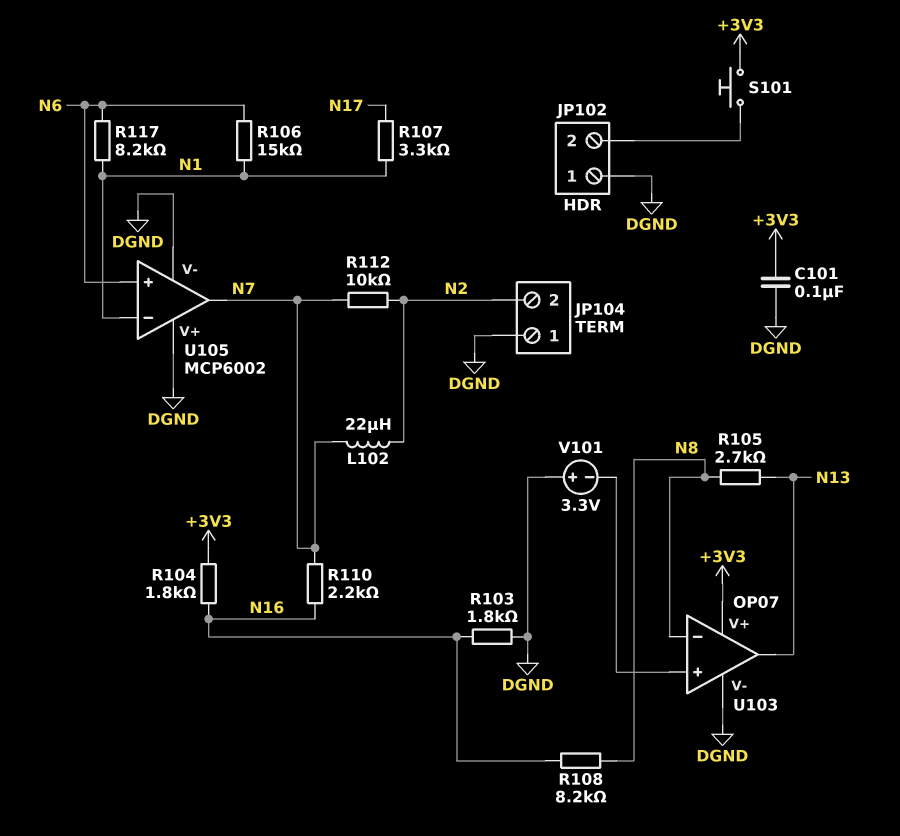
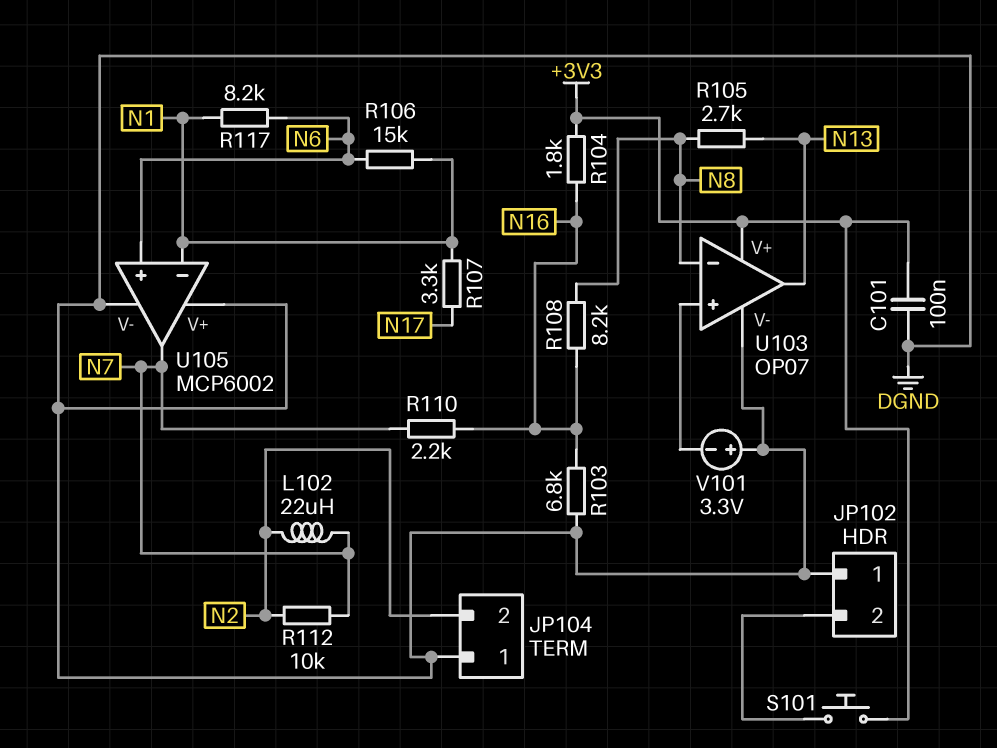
R103: 1.8k (DGND, N16) -> 6.8k (DGND, N16)

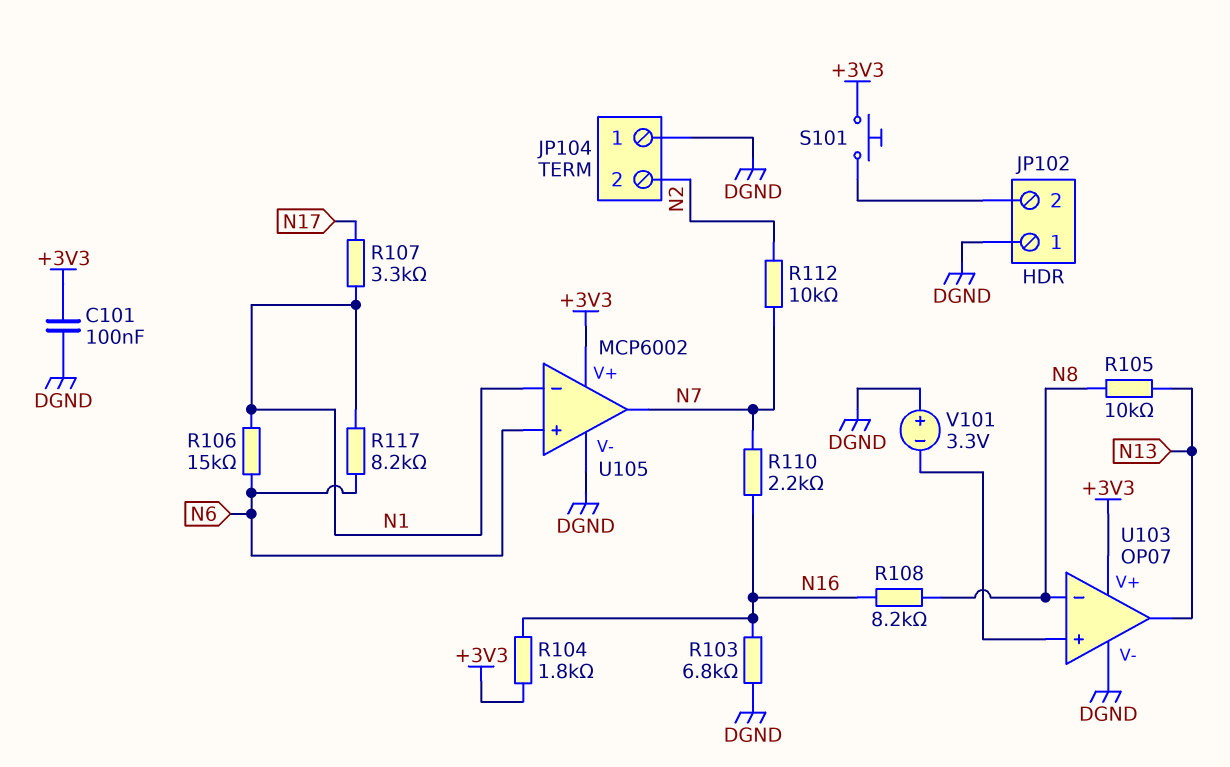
L102: 22uH (N2, N7) -> none
R105: 2.7k (N8, N13) -> 10k (N8, N13)
U105 pin V+: DGND -> +3V3

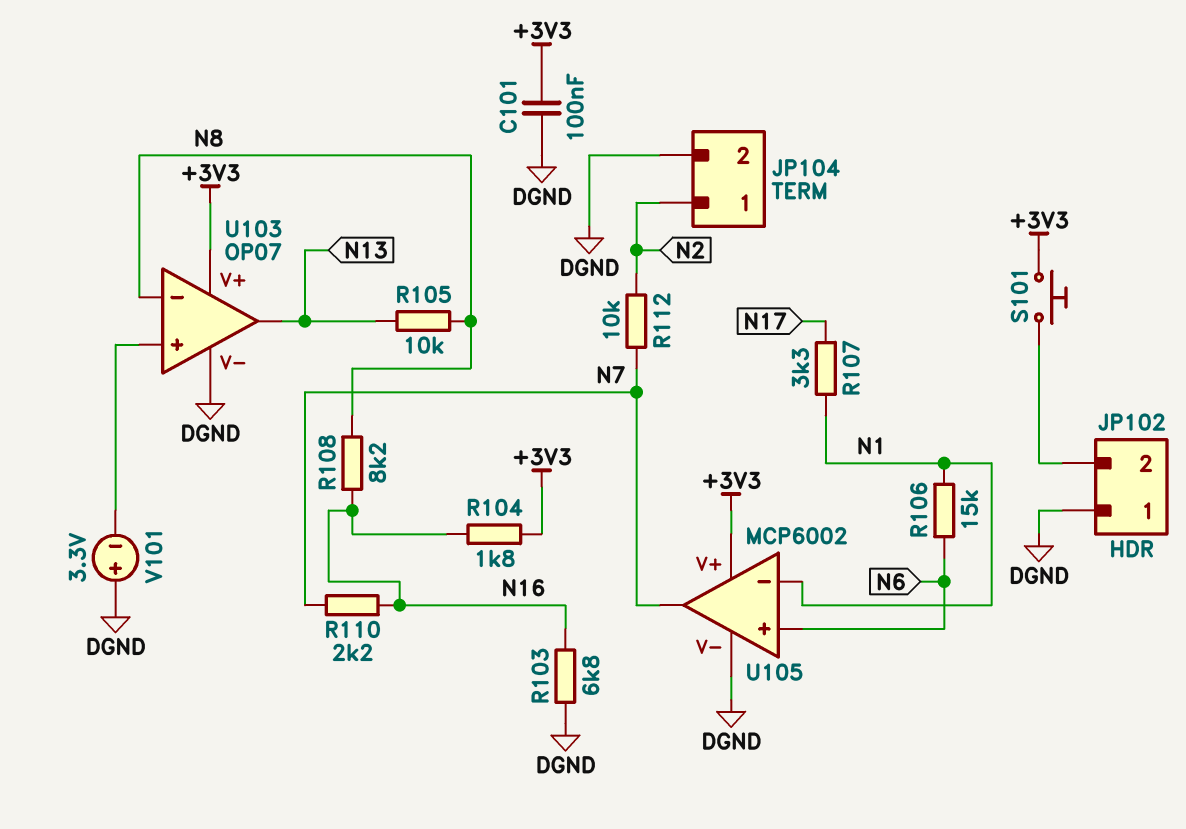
JP104 pin 1: DGND -> N2
JP104 pin 2: N2 -> DGND
R117: 8.2k (N1, N6) -> none

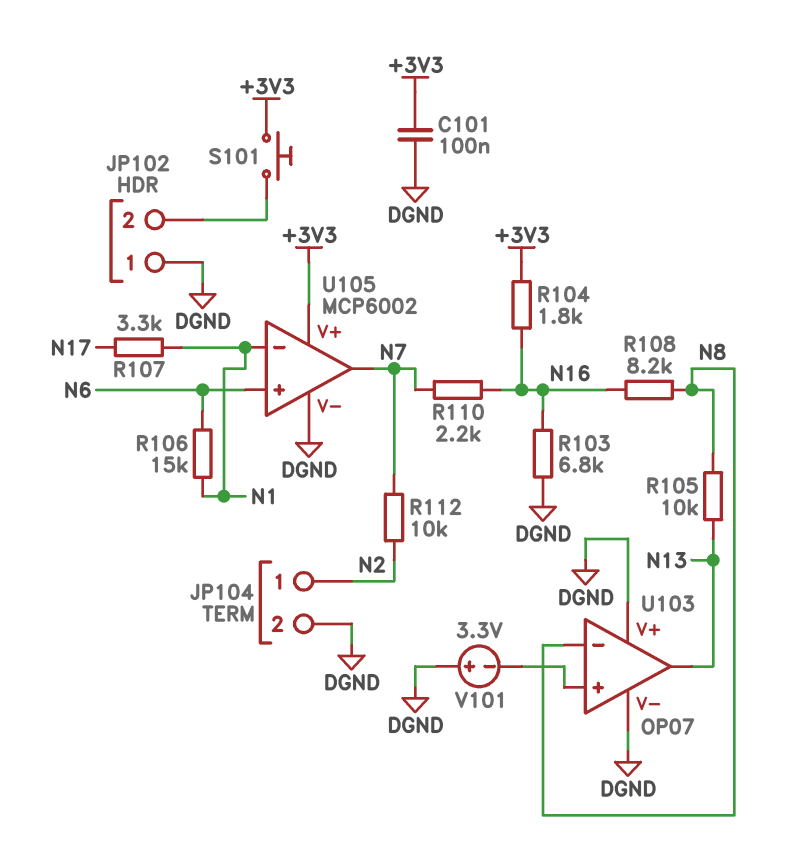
U103 pin V+: +3V3 -> DGND

